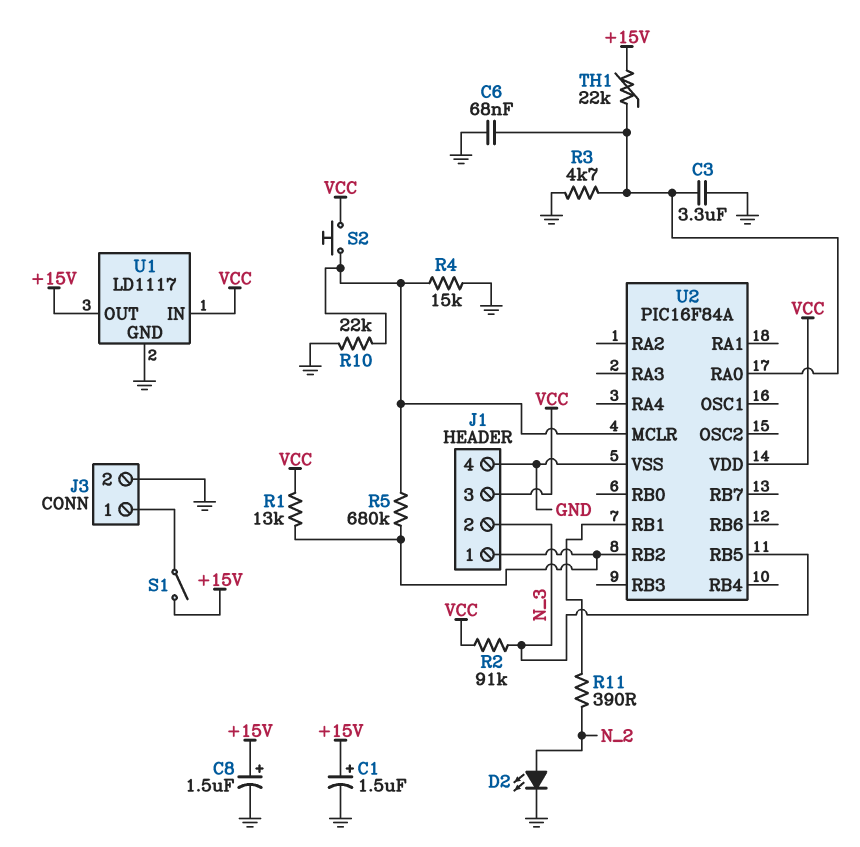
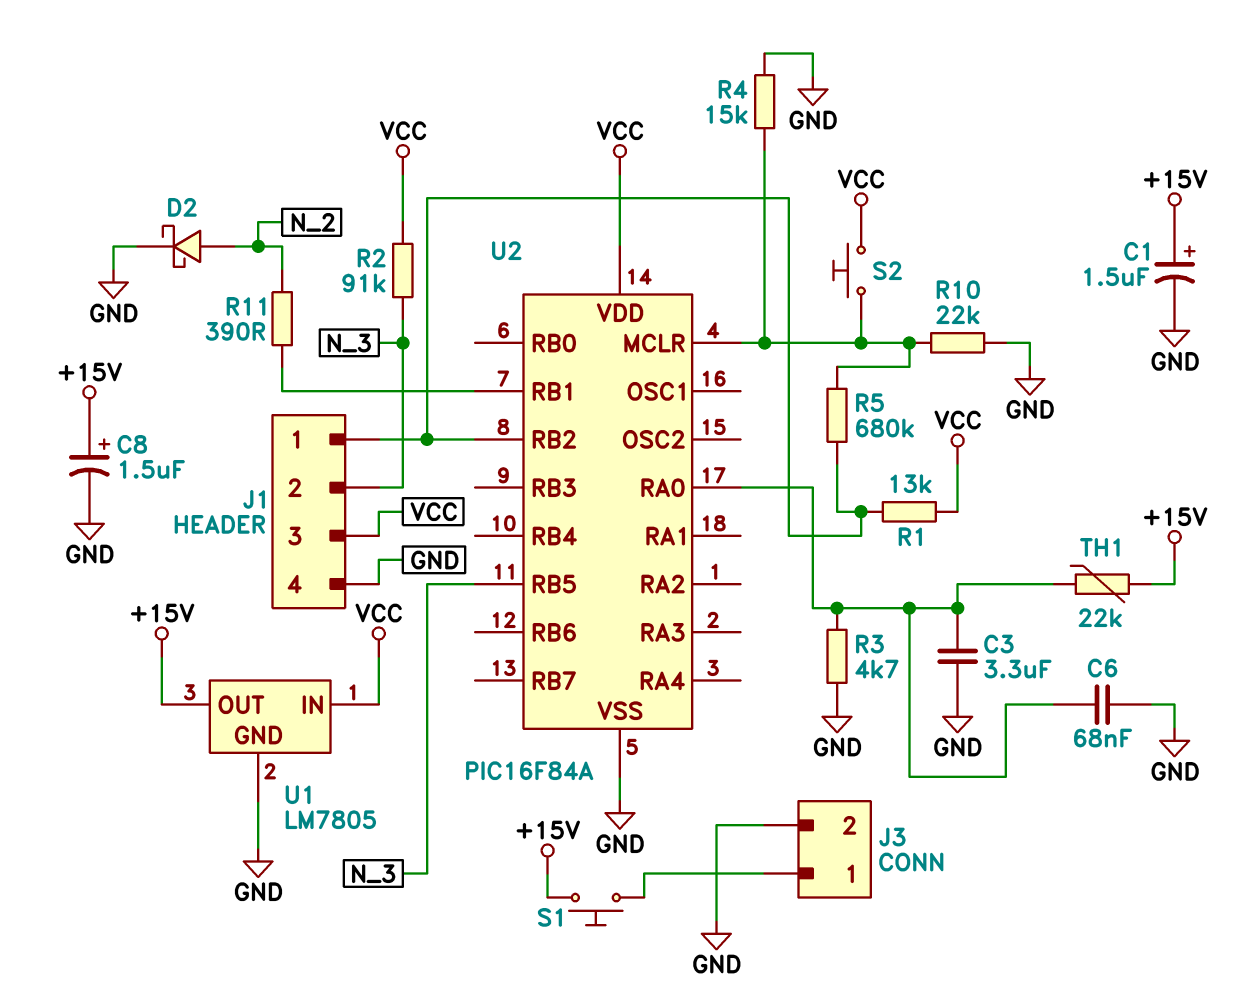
D2: LED (A N_2, K GND) -> schottky (A N_2, K GND)
S1: switch (+15V, J3/1) -> button (+15V, J3/1)
U1: LD1117 -> LM7805

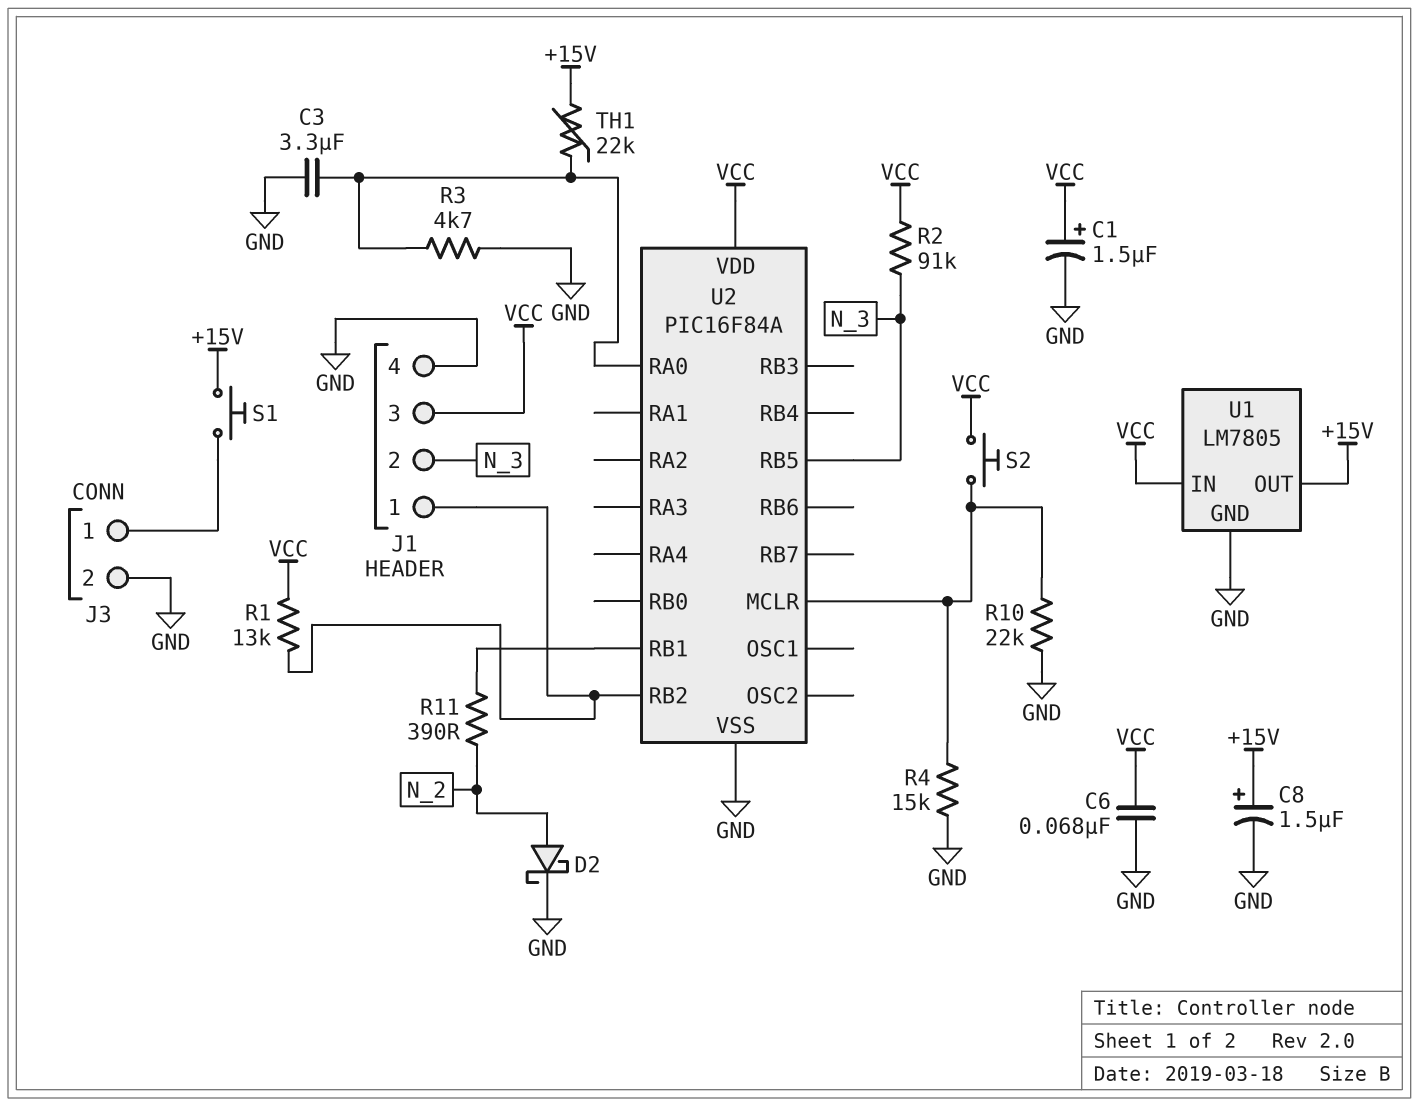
C1: 1.5uF (plus +15V, minus GND) -> 1.5uF (plus VCC, minus GND)
C6: 68nF (GND, U2/RA0) -> 68nF (GND, VCC)
R5: 680k (J1/1, U2/MCLR) -> none

